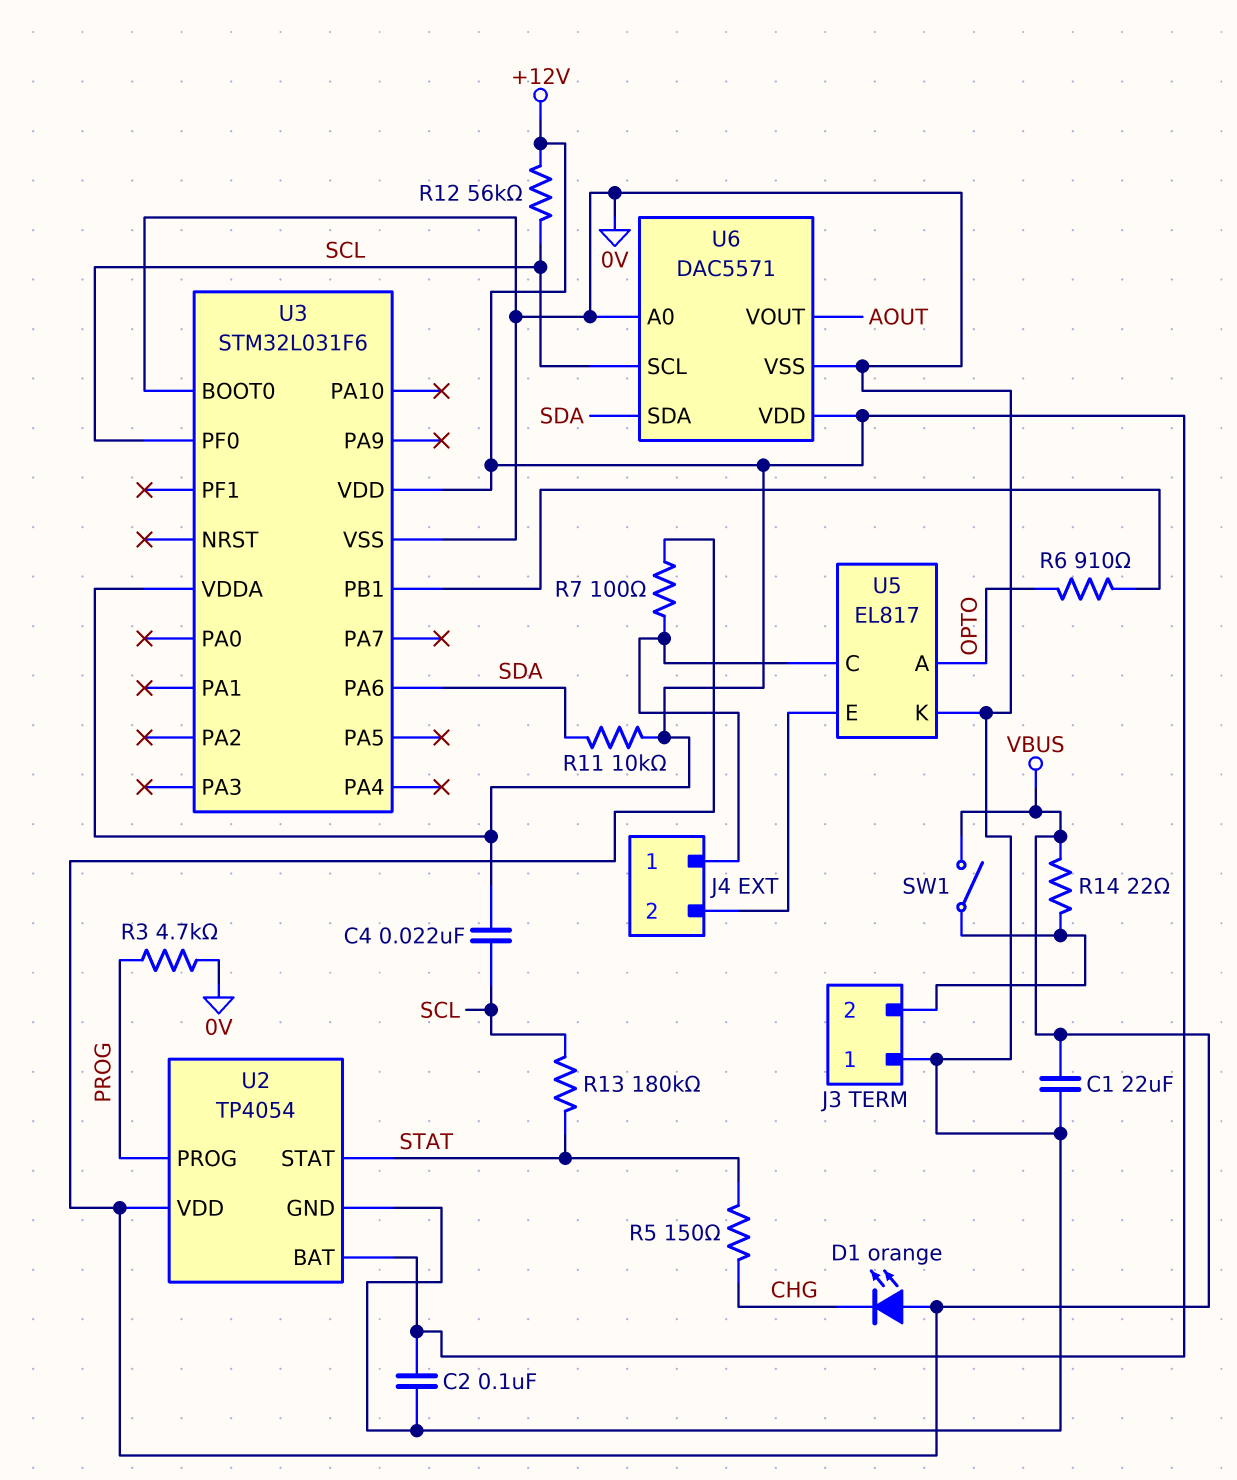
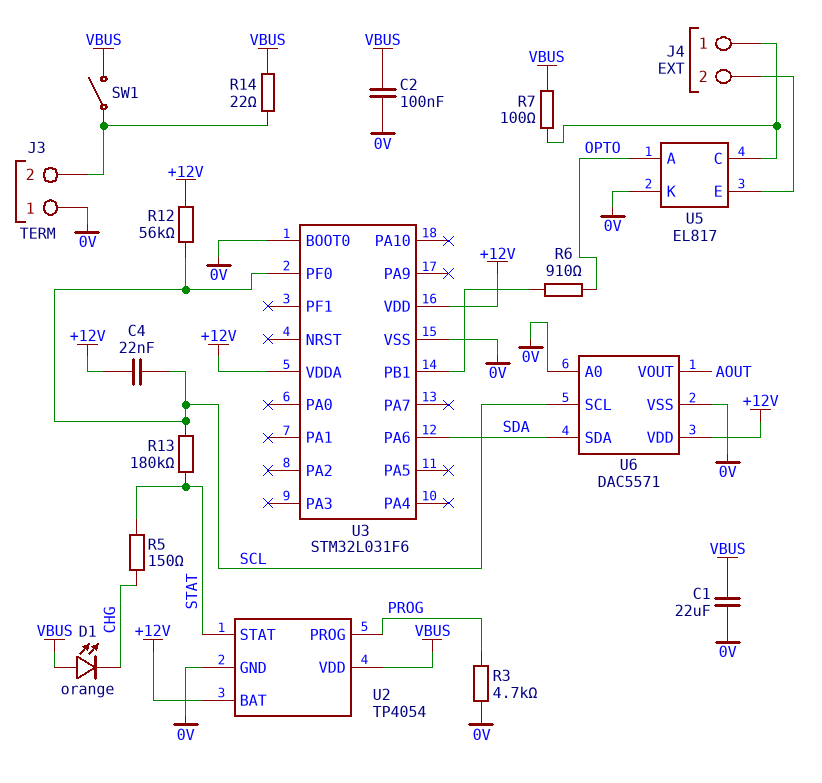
C2: 100nF (+12V, 0V) -> 100nF (0V, VBUS)
R11: 10k (+12V, SDA) -> none

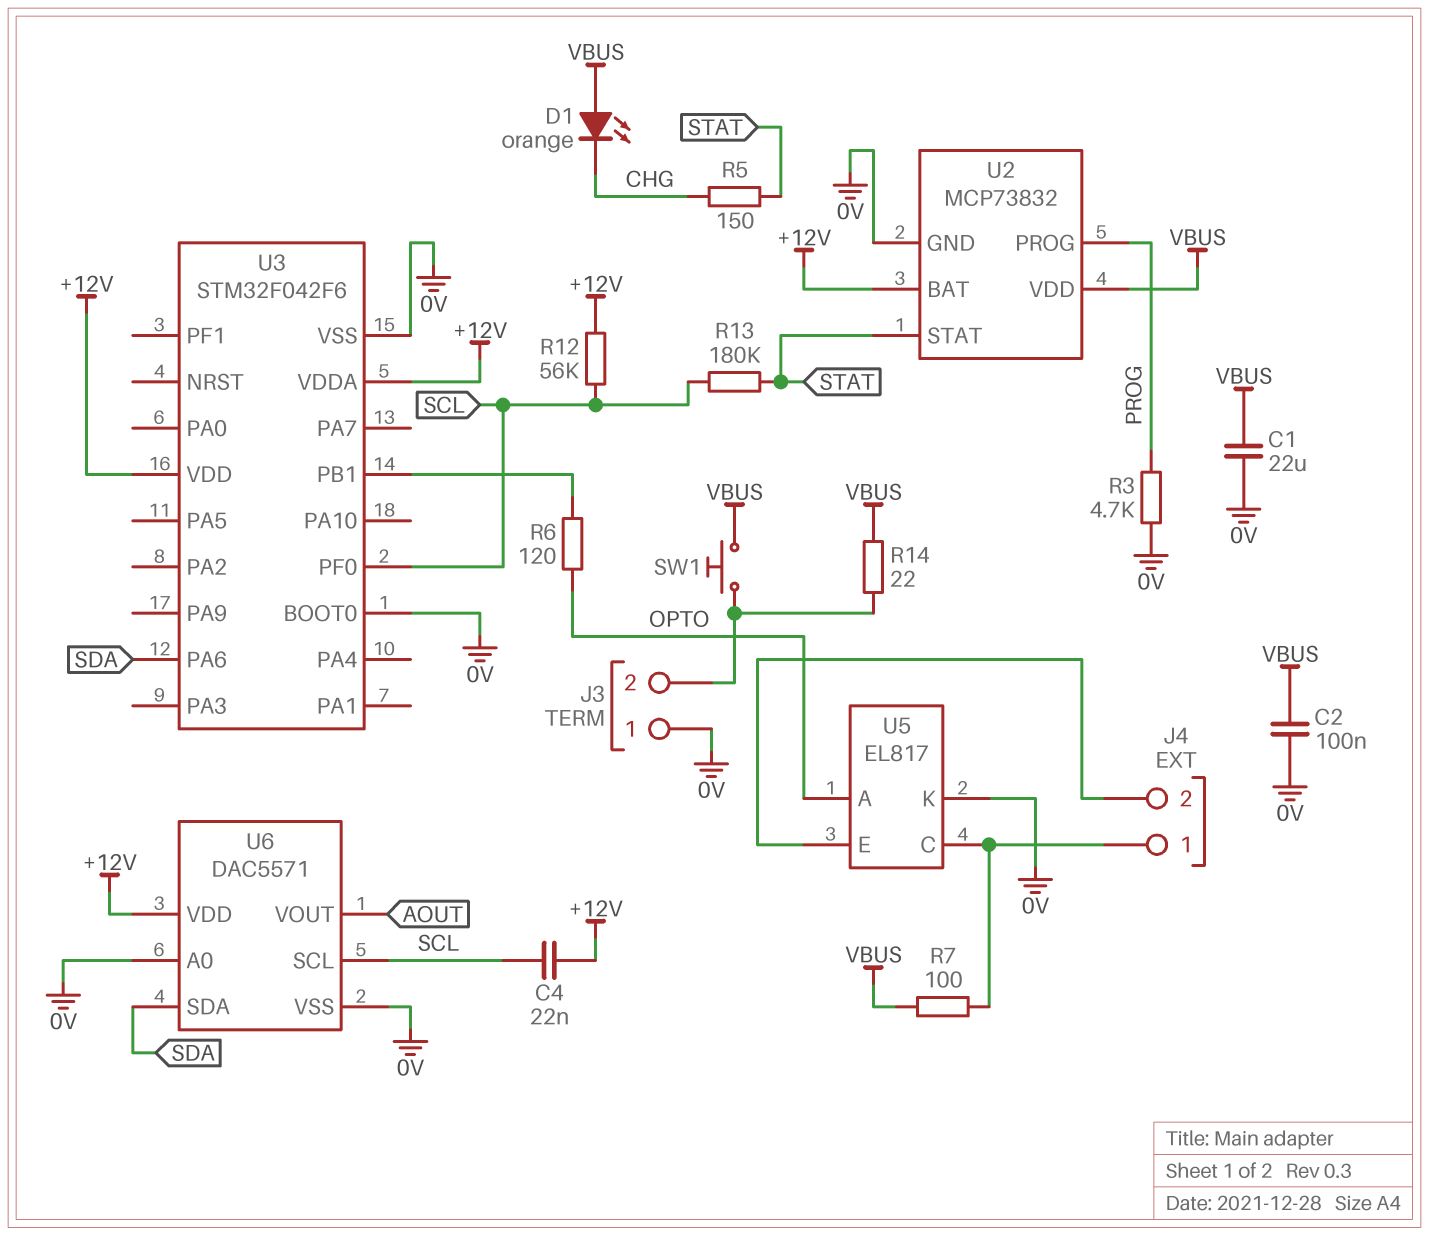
R6: 910 (OPTO, U3/PB1) -> 120 (OPTO, U3/PB1)
SW1: switch (J3/2, VBUS) -> button (J3/2, VBUS)
U2: TP4054 -> MCP73832
U3: STM32L031F6 -> STM32F042F6

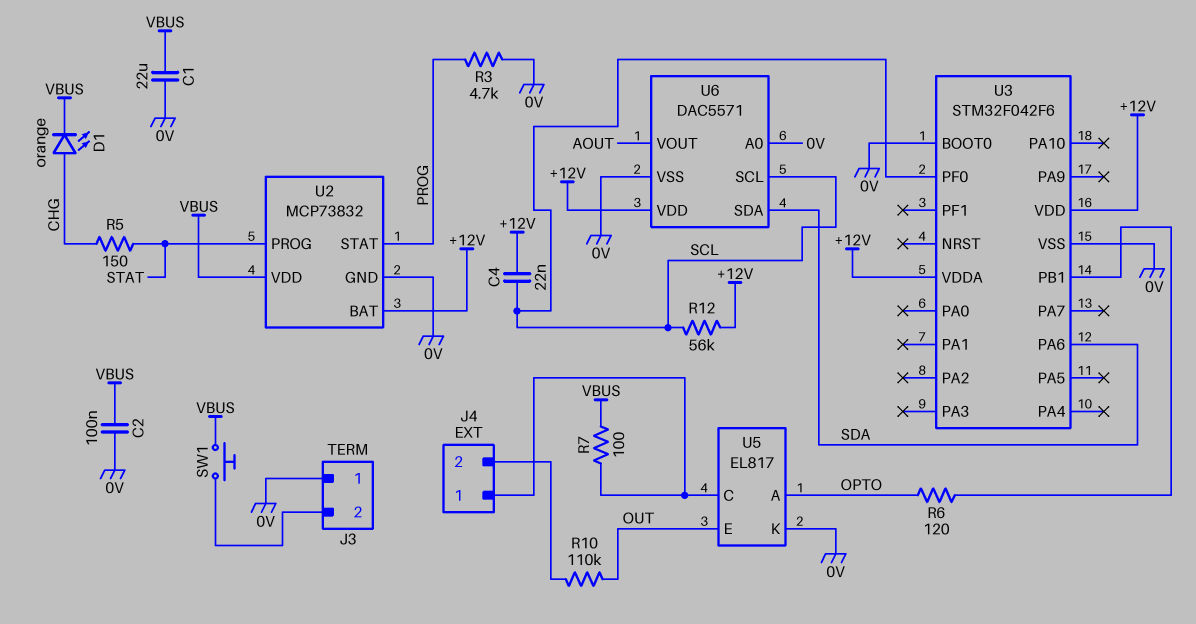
D1: LED orange (A VBUS, K CHG) -> LED orange (A CHG, K VBUS)
R10: none -> 110k (J4/2, OUT)
R13: 180k (SCL, STAT) -> none
R14: 22 (J3/2, VBUS) -> none
U2 pin PROG: PROG -> STAT
U2 pin STAT: STAT -> PROG
U5 pin E: J4/2 -> OUT

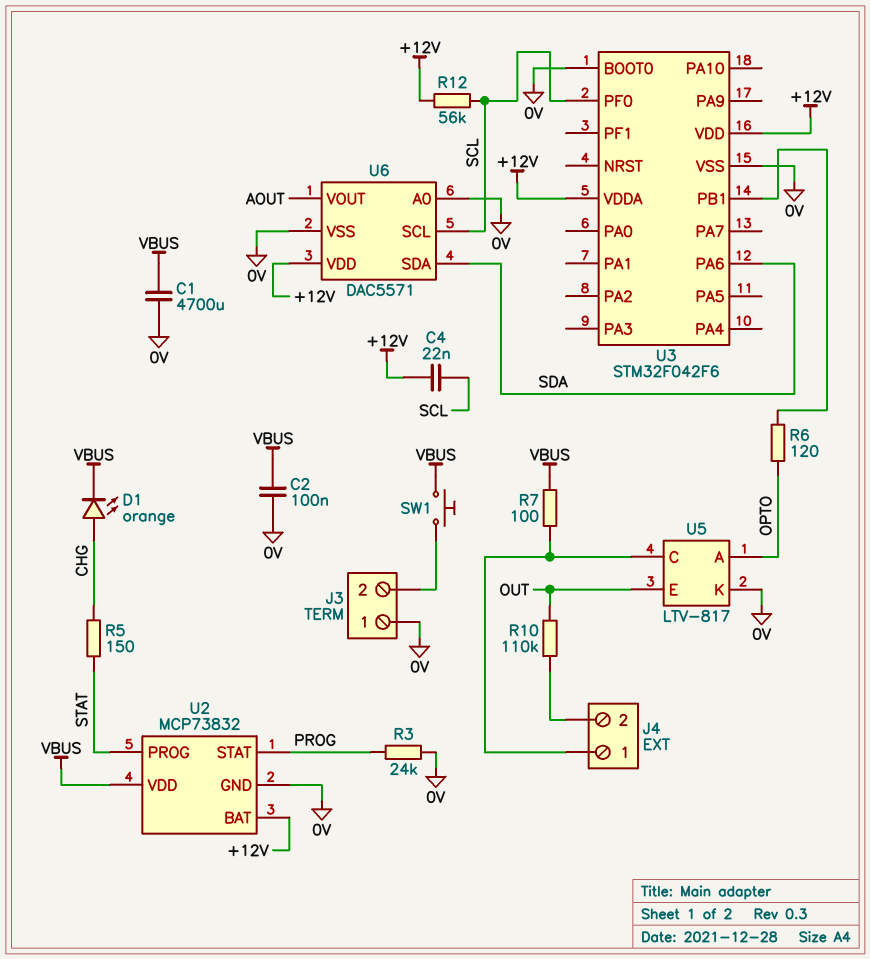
C1: 22uF (0V, VBUS) -> 4700uF (0V, VBUS)
R3: 4.7k (0V, PROG) -> 24k (0V, PROG)
U5: EL817 -> LTV-817

